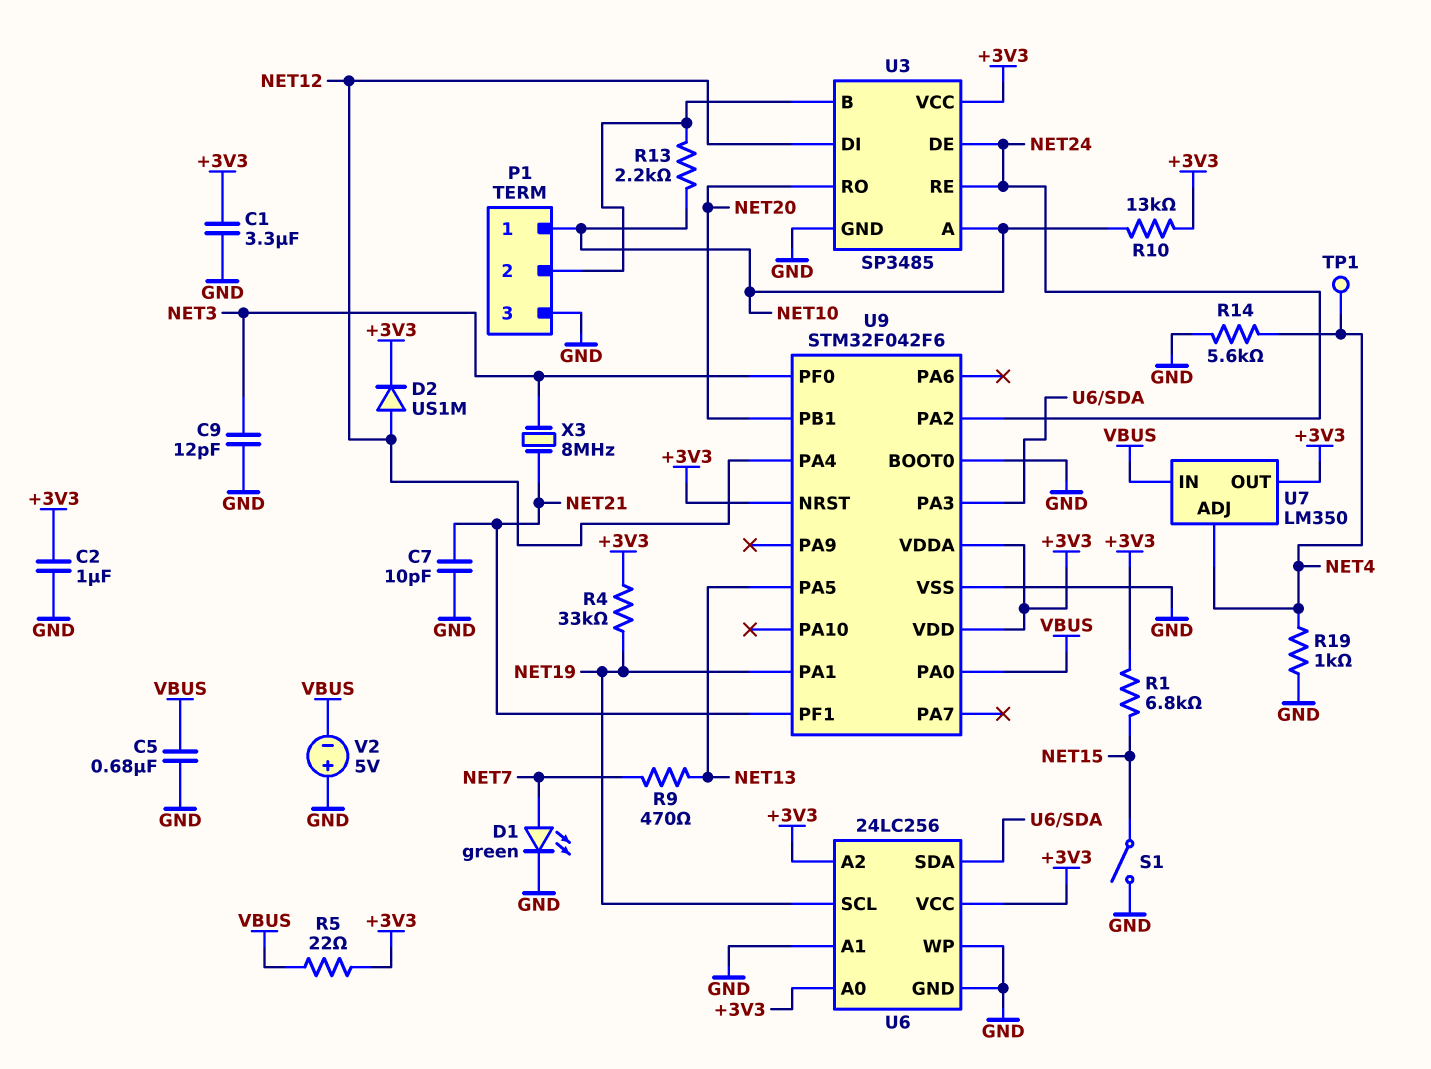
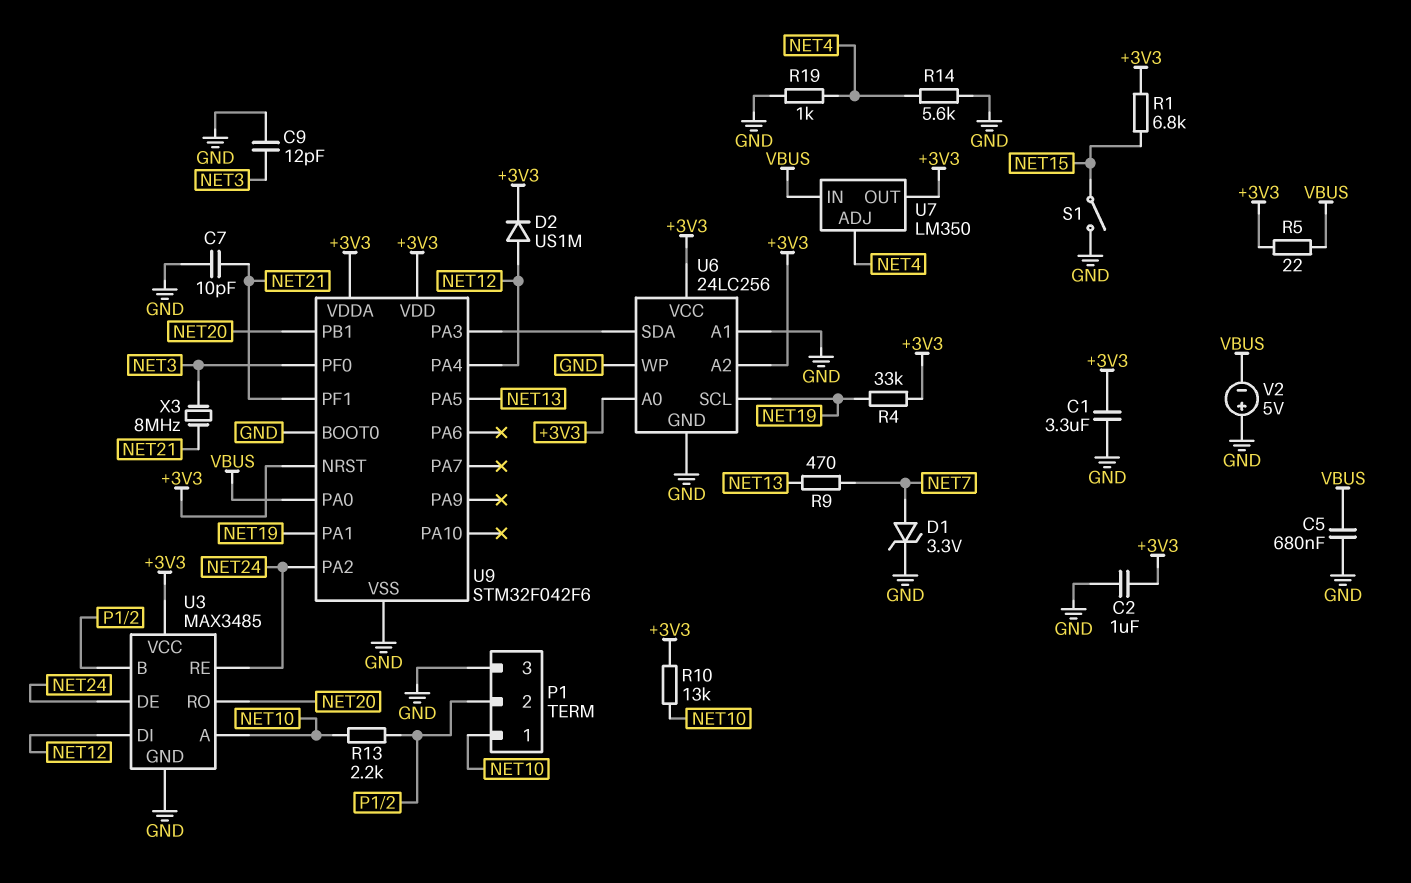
D1: LED green (A NET7, K GND) -> zener 3.3V (A NET7, K GND)
TP1: test point (NET4) -> none
U3: SP3485 -> MAX3485

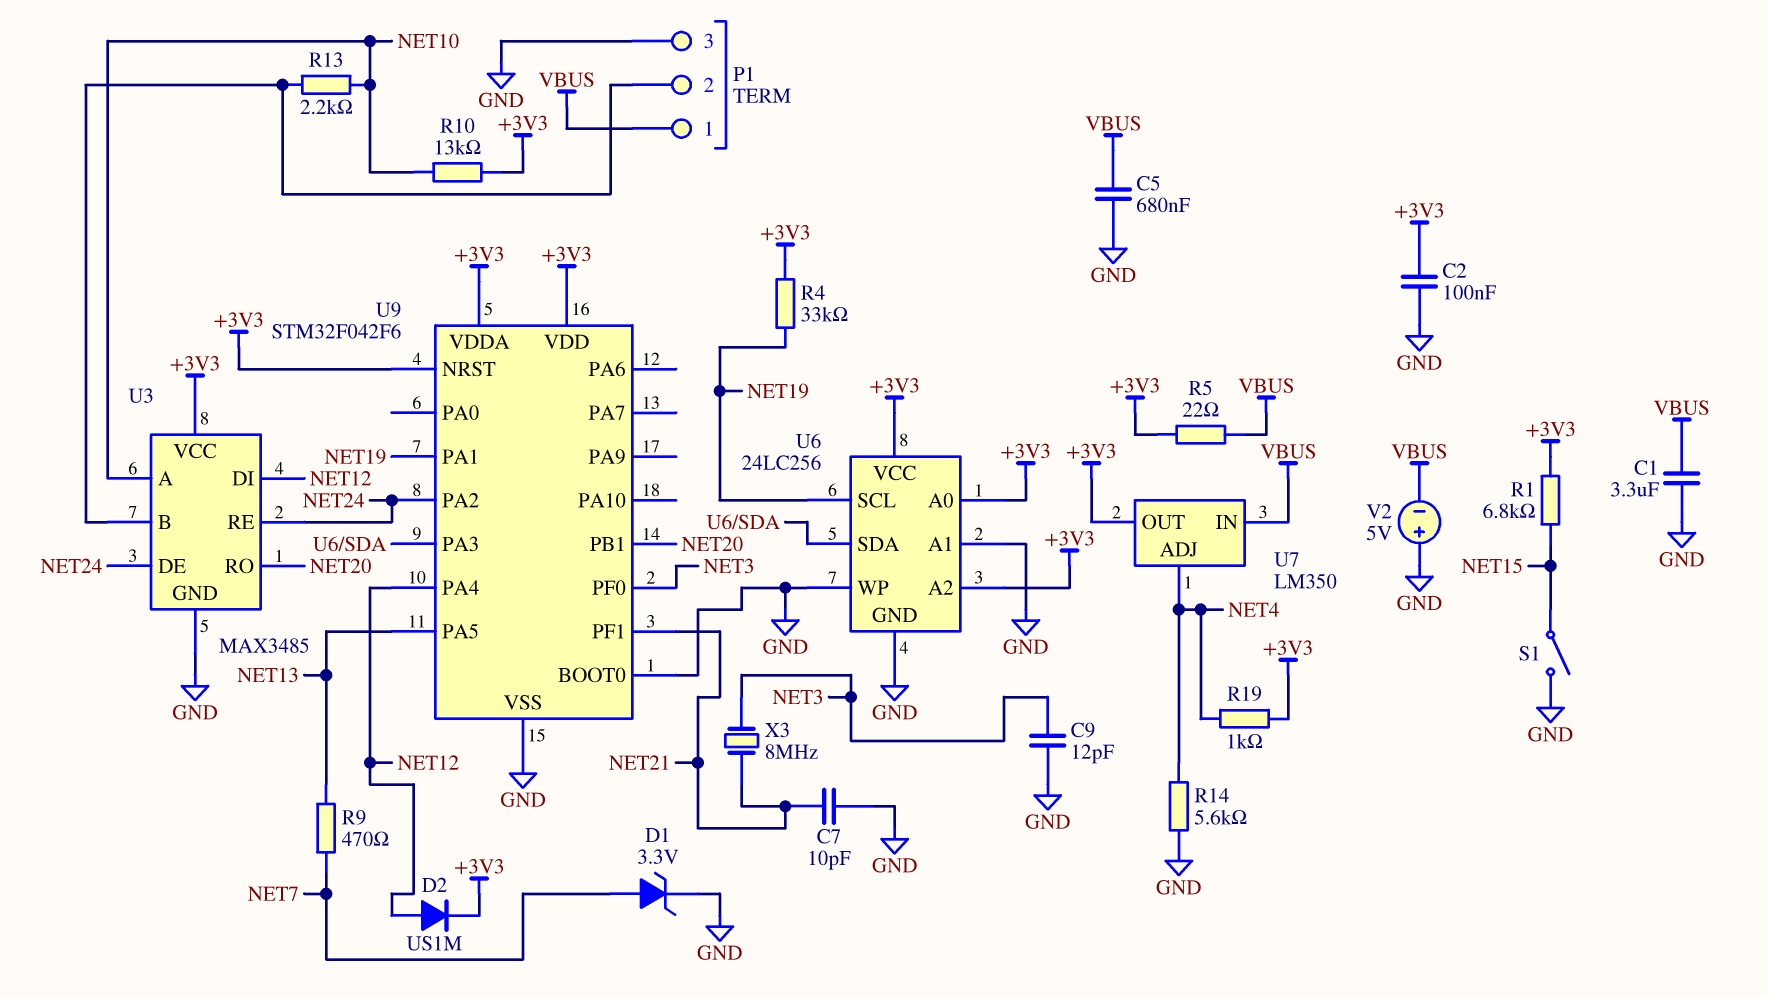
C1: 3.3uF (+3V3, GND) -> 3.3uF (GND, VBUS)
C2: 1uF (+3V3, GND) -> 100nF (+3V3, GND)
P1 pin 1: NET10 -> VBUS
R19: 1k (GND, NET4) -> 1k (+3V3, NET4)
U9 pin PA0: VBUS -> none

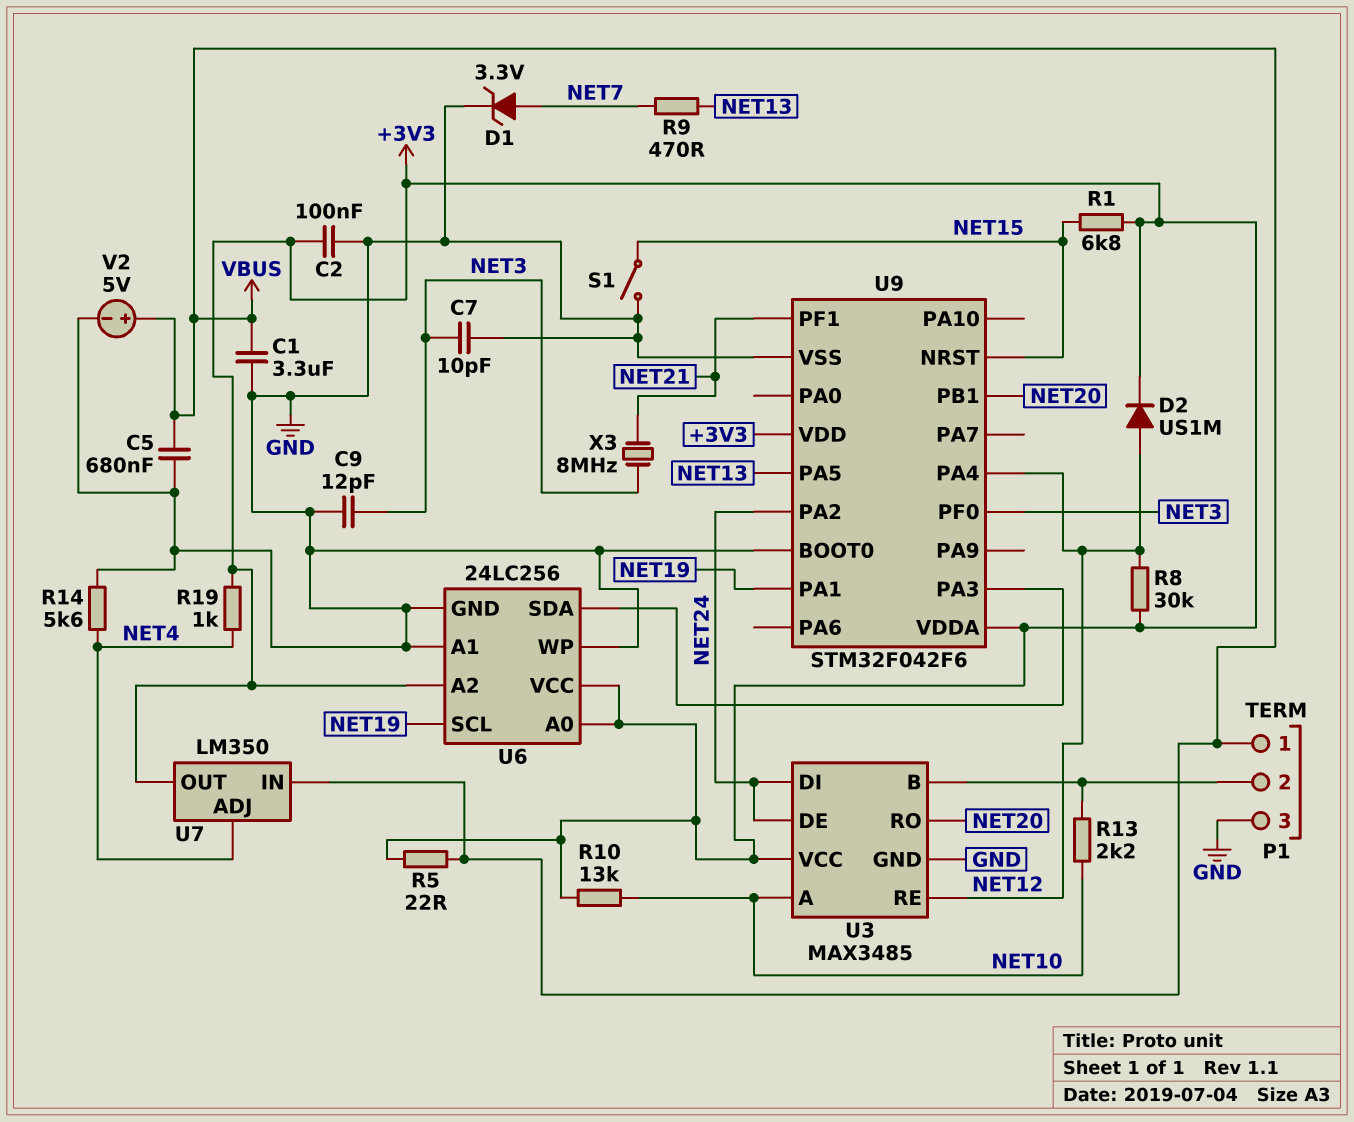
C7: 10pF (GND, NET21) -> 10pF (GND, NET3)
R4: 33k (+3V3, NET19) -> none
R8: none -> 30k (+3V3, NET12)
U3 pin DI: NET12 -> NET24
U3 pin RE: NET24 -> NET12
U9 pin NRST: +3V3 -> NET15
V2: 5V (plus GND, minus VBUS) -> 5V (plus VBUS, minus GND)

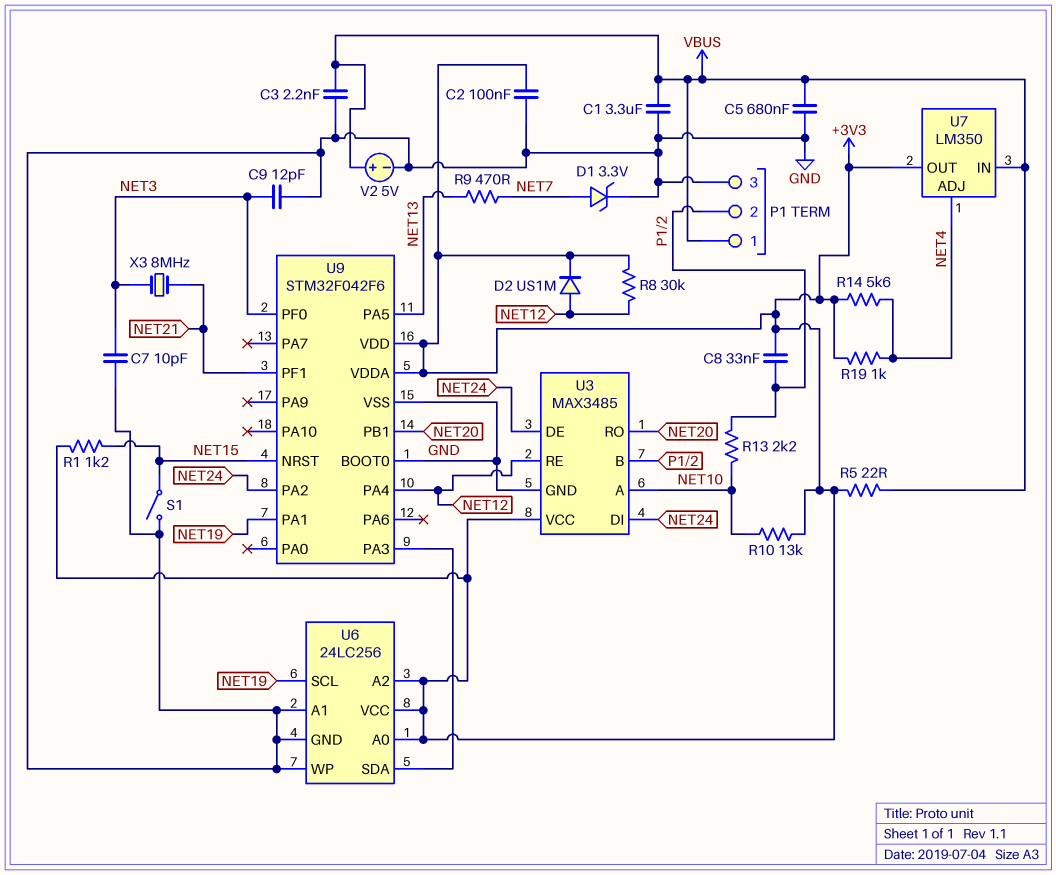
C3: none -> 2.2nF (GND, VBUS)
C8: none -> 33nF (+3V3, P1/2)
R1: 6.8k (+3V3, NET15) -> 1.2k (+3V3, NET15)
R14: 5.6k (GND, NET4) -> 5.6k (+3V3, NET4)

